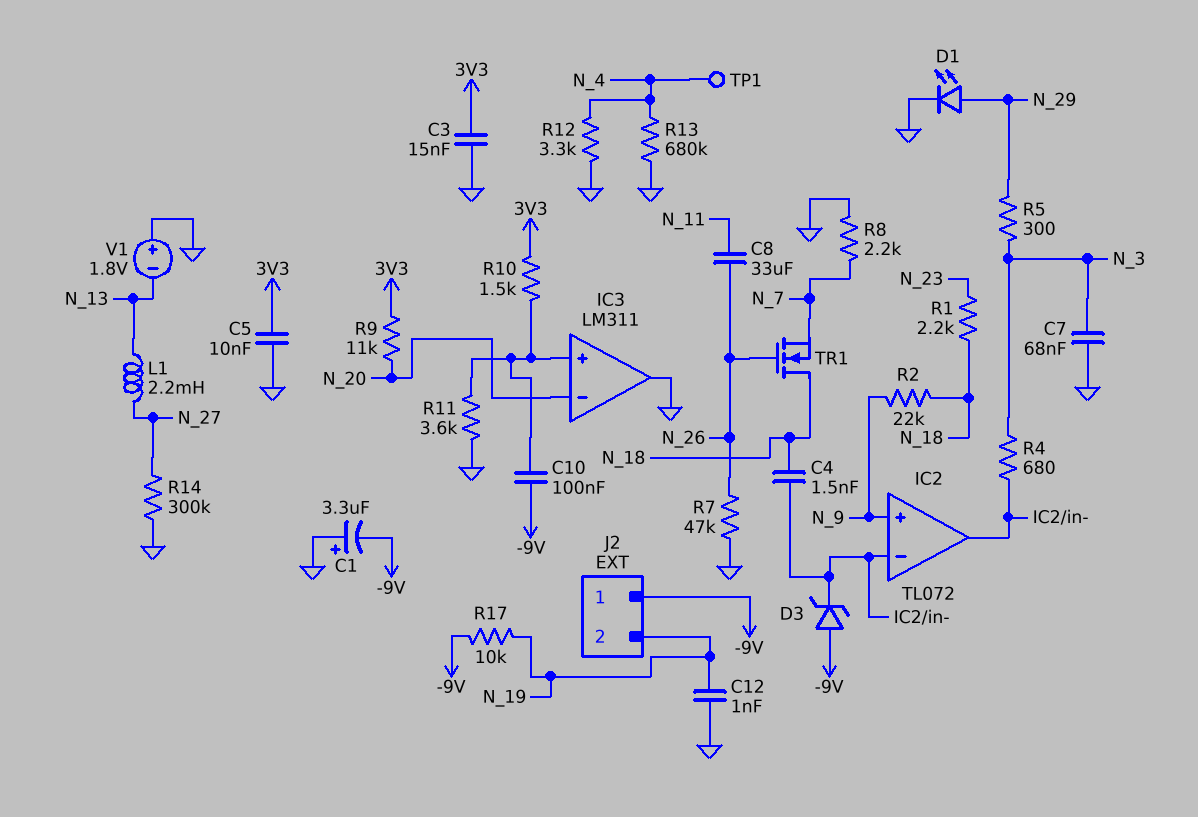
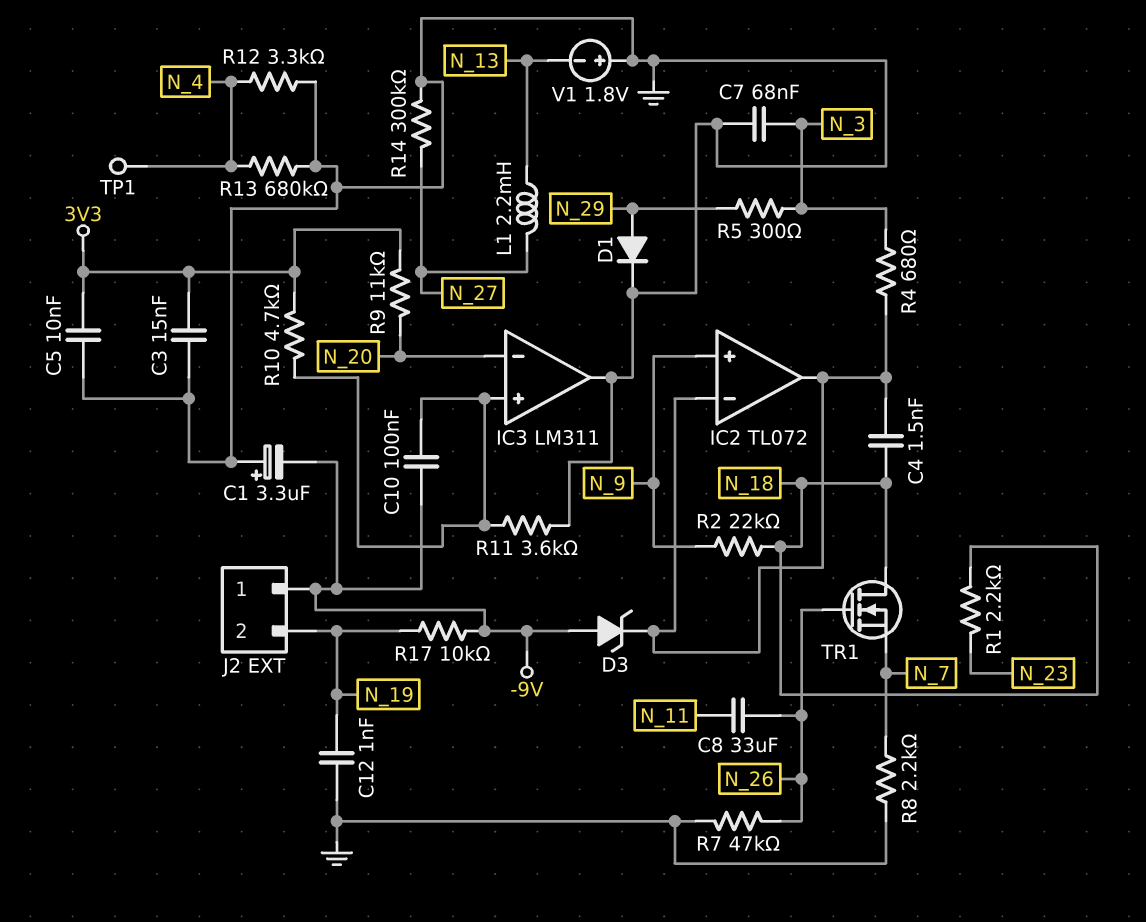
D1: LED (A N_29, K GND) -> diode (A N_29, K GND)
R10: 1.5k (3V3, IC3/in+) -> 4.7k (3V3, IC3/in+)

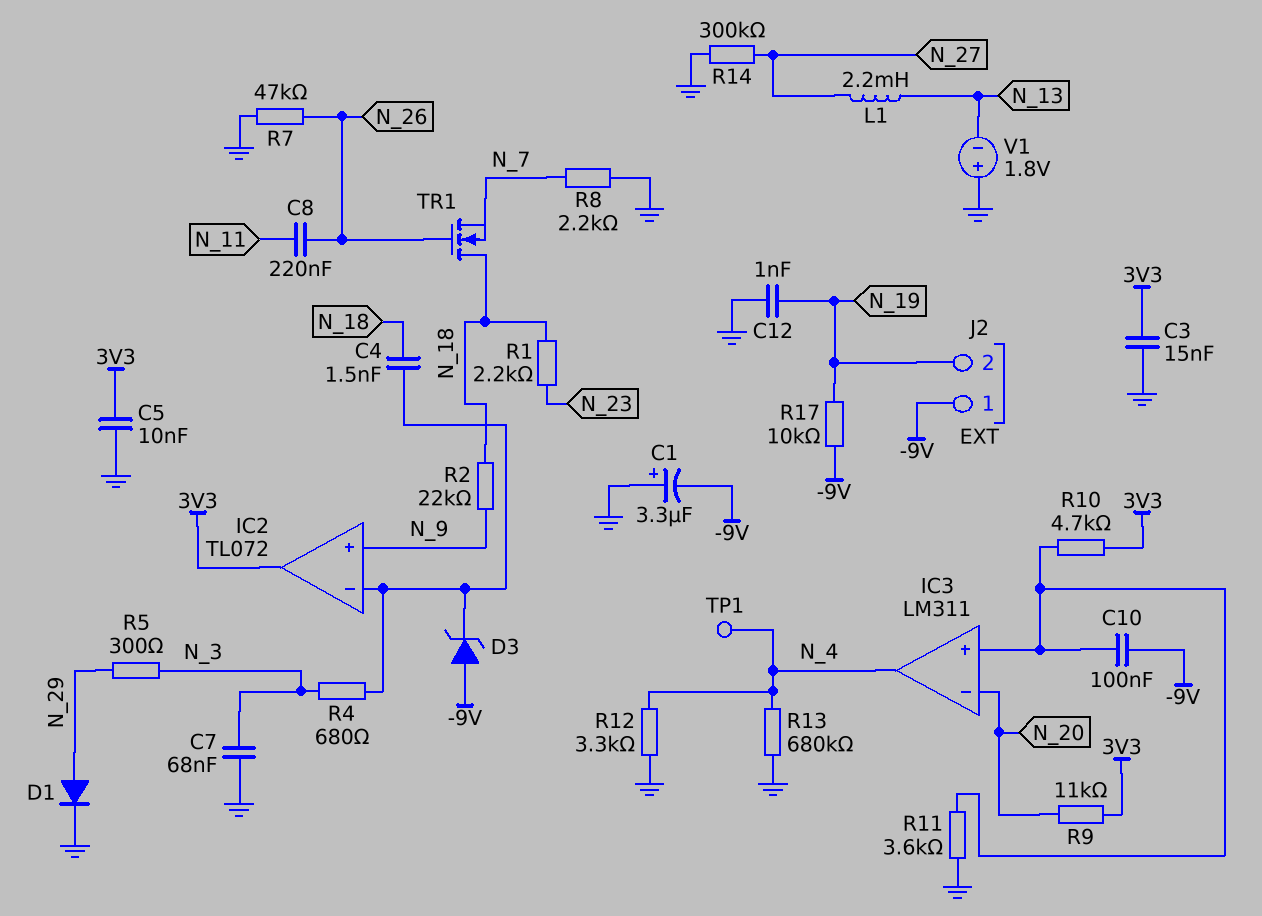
C8: 33uF (N_11, N_26) -> 220nF (N_11, N_26)
IC2 pin out: IC2/in- -> 3V3
IC3 pin out: GND -> N_4

